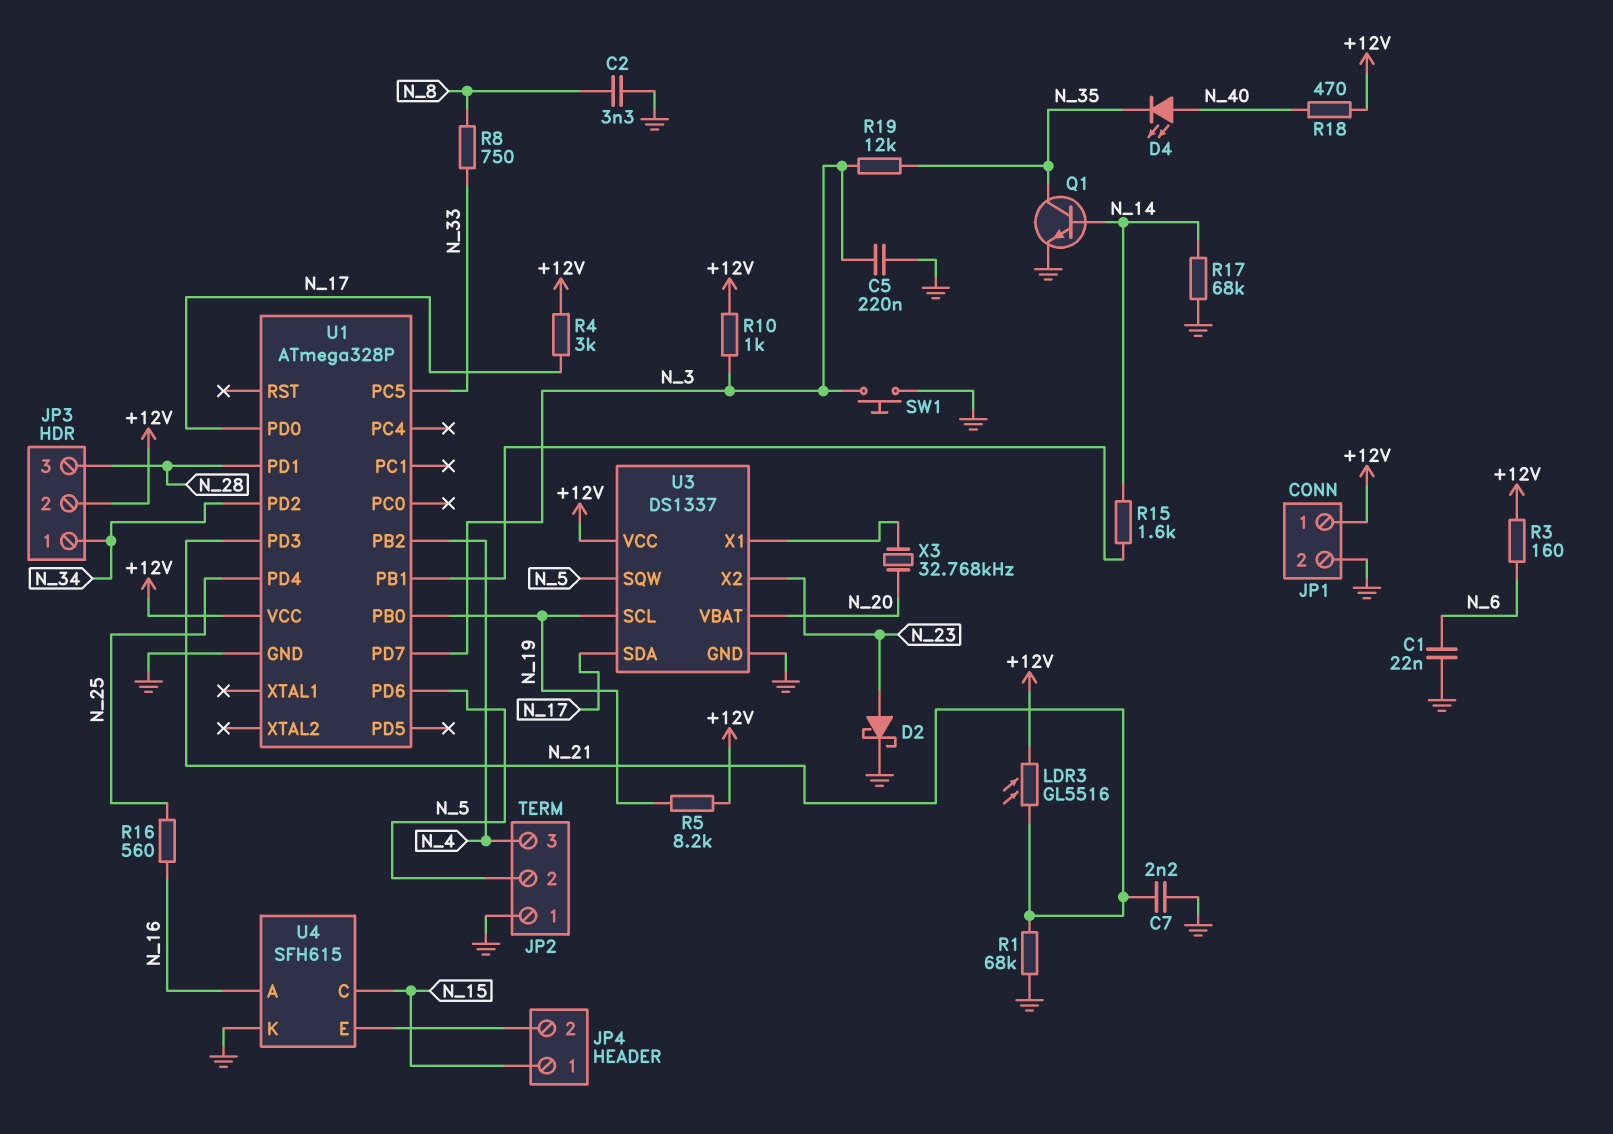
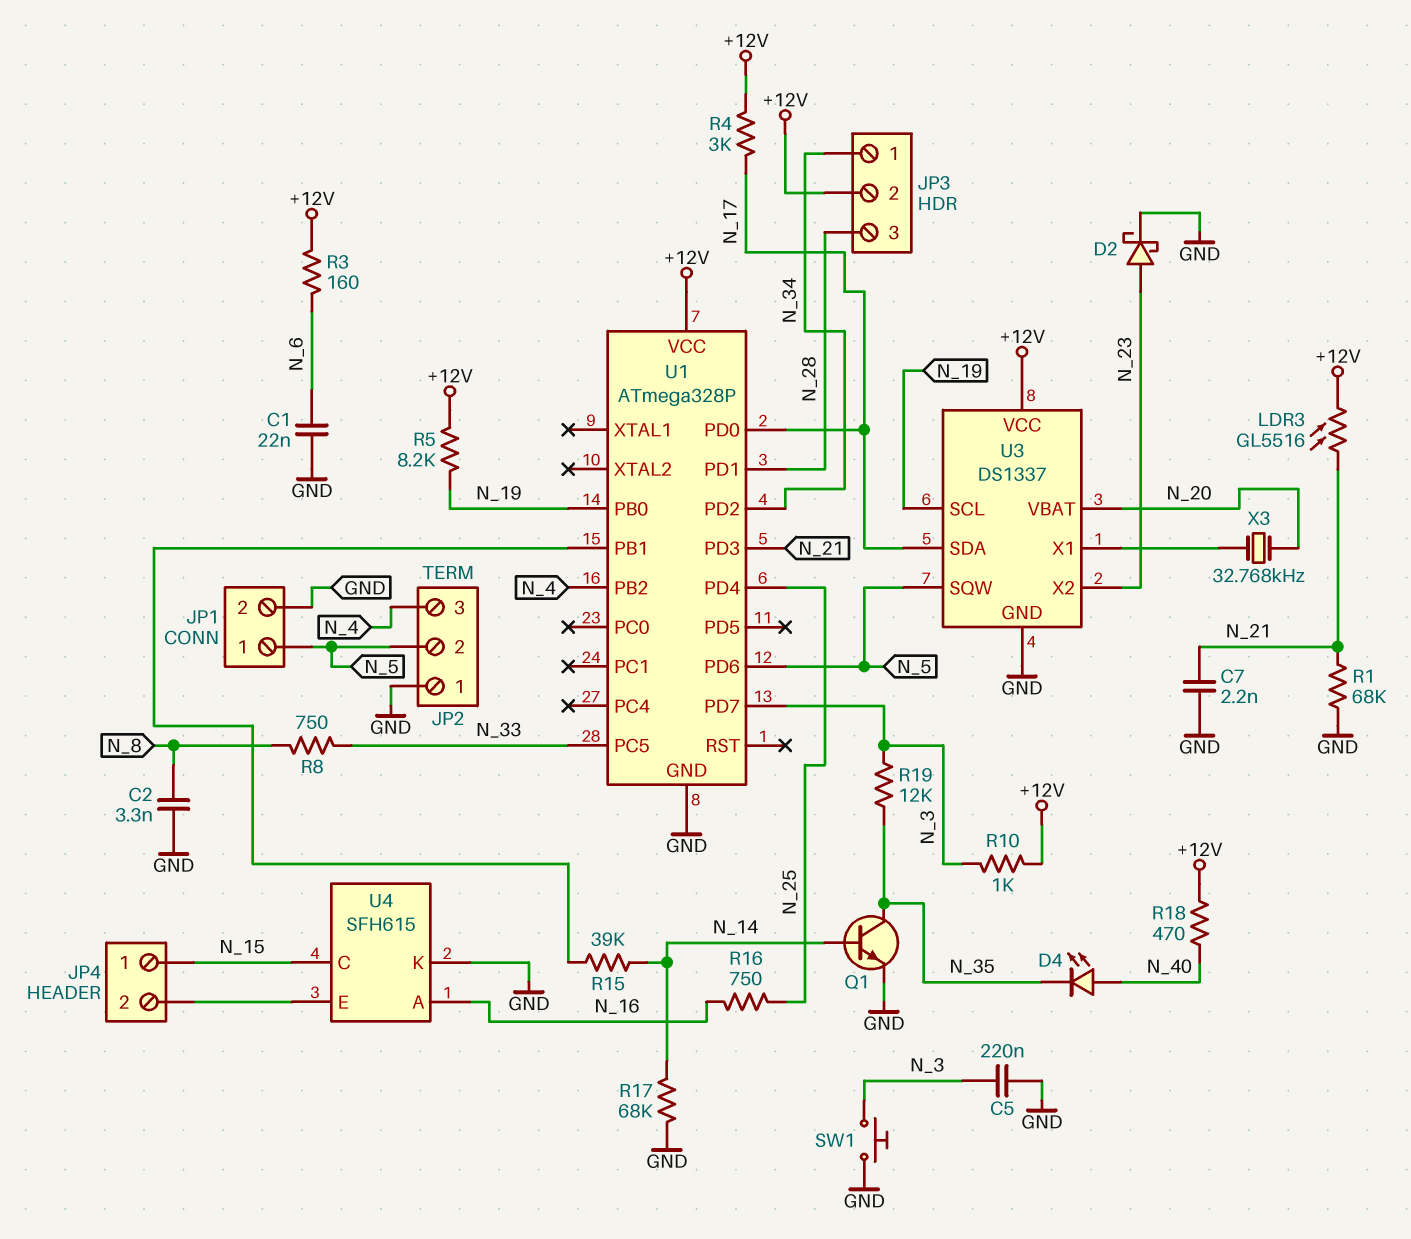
JP1 pin 1: +12V -> N_5
R15: 1.6k (N_14, U1/PB1) -> 39k (N_14, U1/PB1)
R16: 560 (N_16, N_25) -> 750 (N_16, N_25)

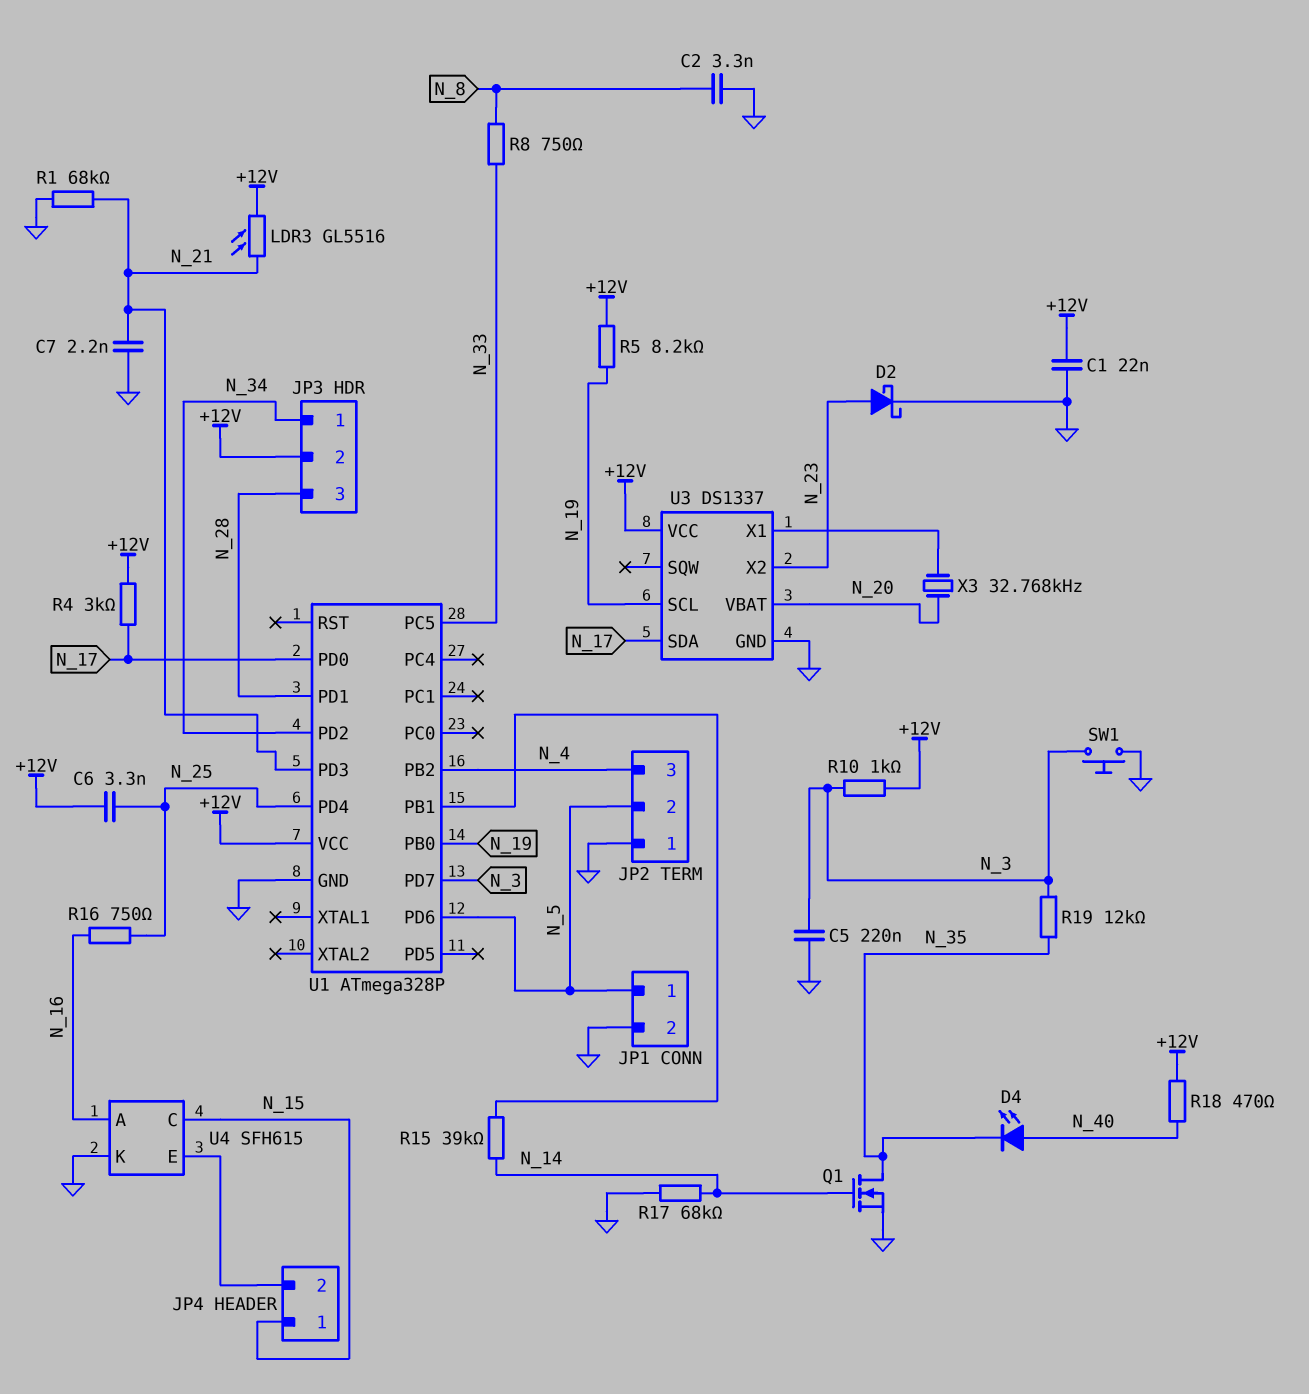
C1: 22nF (GND, N_6) -> 22nF (+12V, GND)
C6: none -> 3.3nF (+12V, N_25)
Q1: NPN (B N_14, C N_35, E GND) -> NMOS (G N_14, D N_35, S GND)
R3: 160 (+12V, N_6) -> none
U3 pin SQW: N_5 -> none

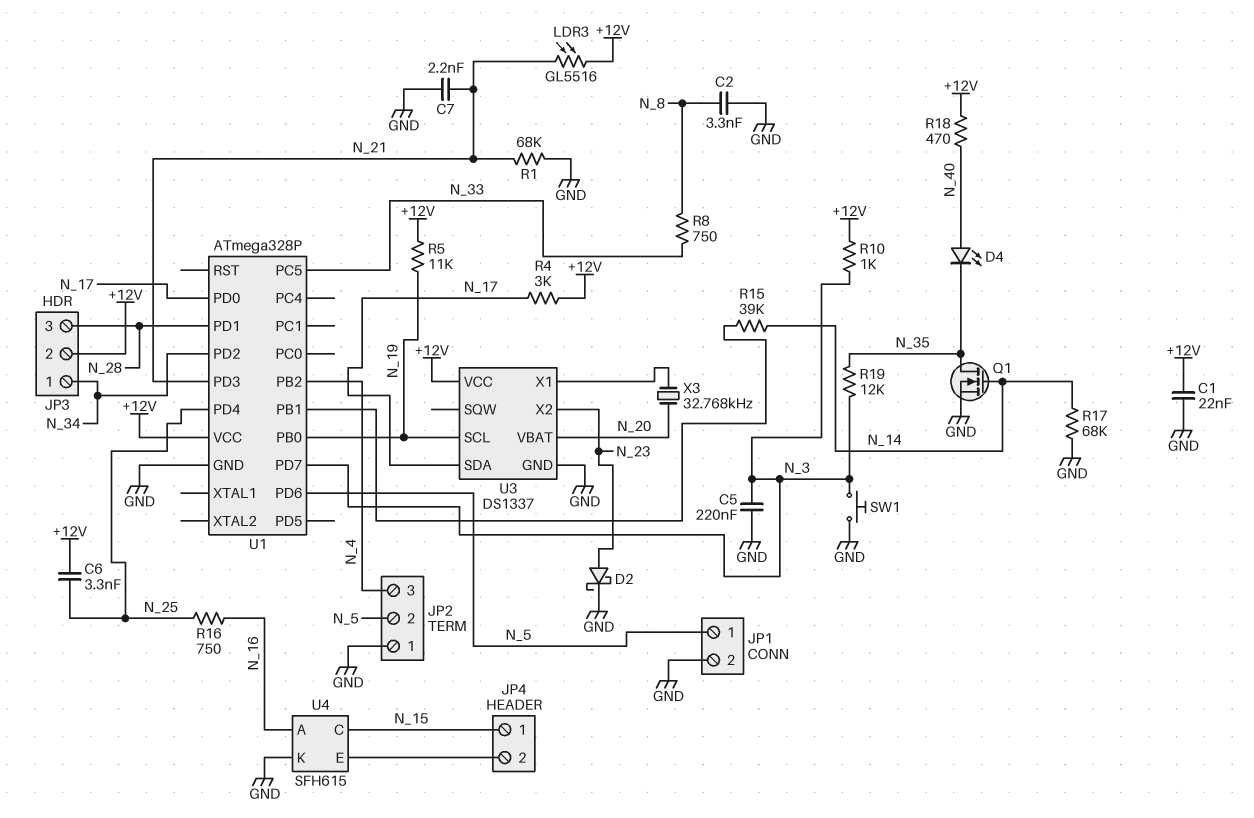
R5: 8.2k (+12V, N_19) -> 11k (+12V, N_19)

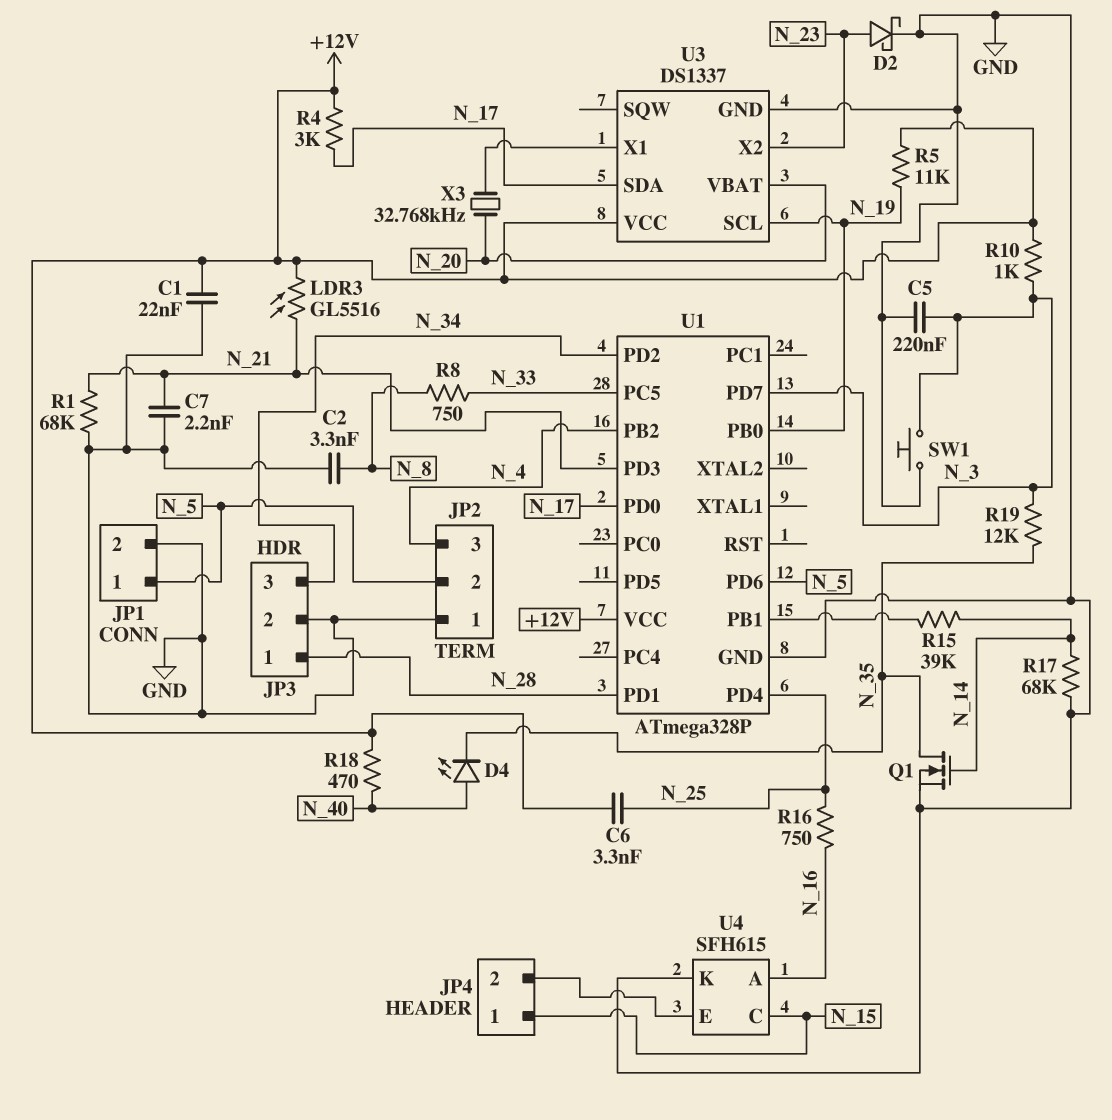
JP3 pin 1: N_34 -> N_28
JP3 pin 2: +12V -> GND
JP3 pin 3: N_28 -> N_34

